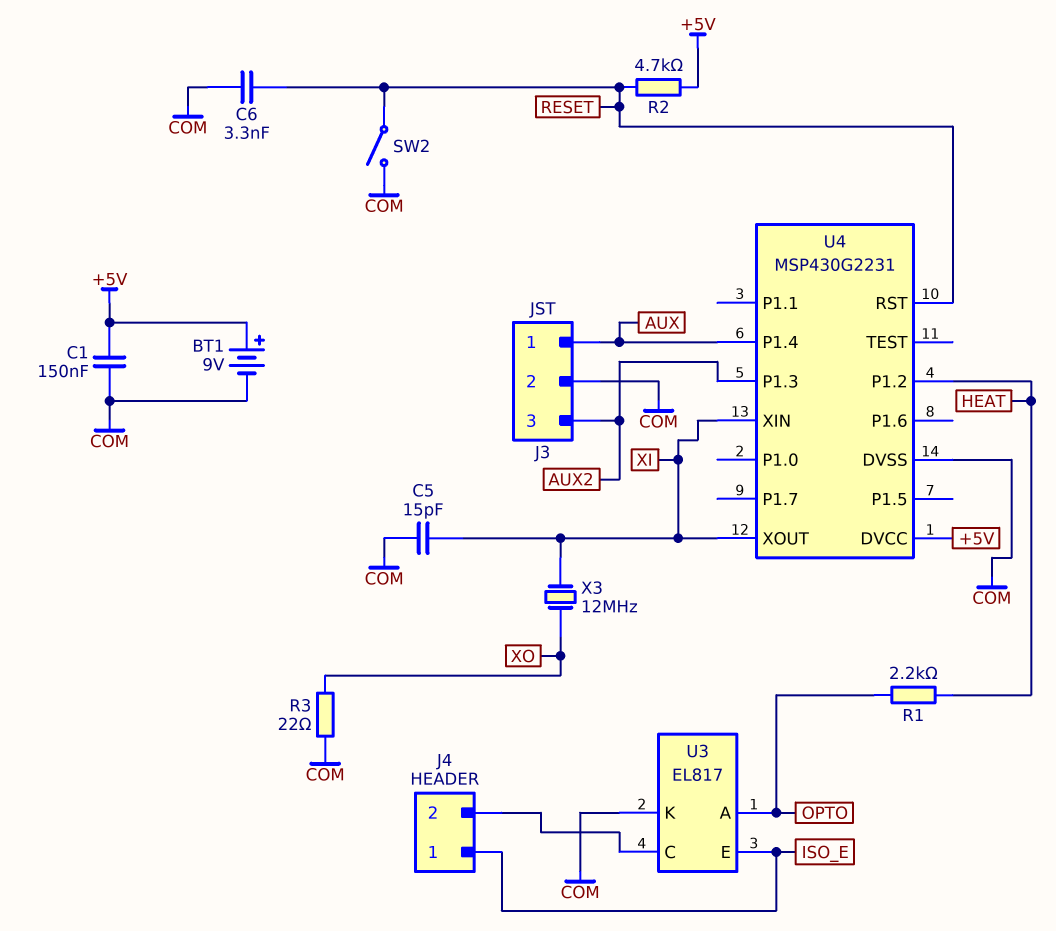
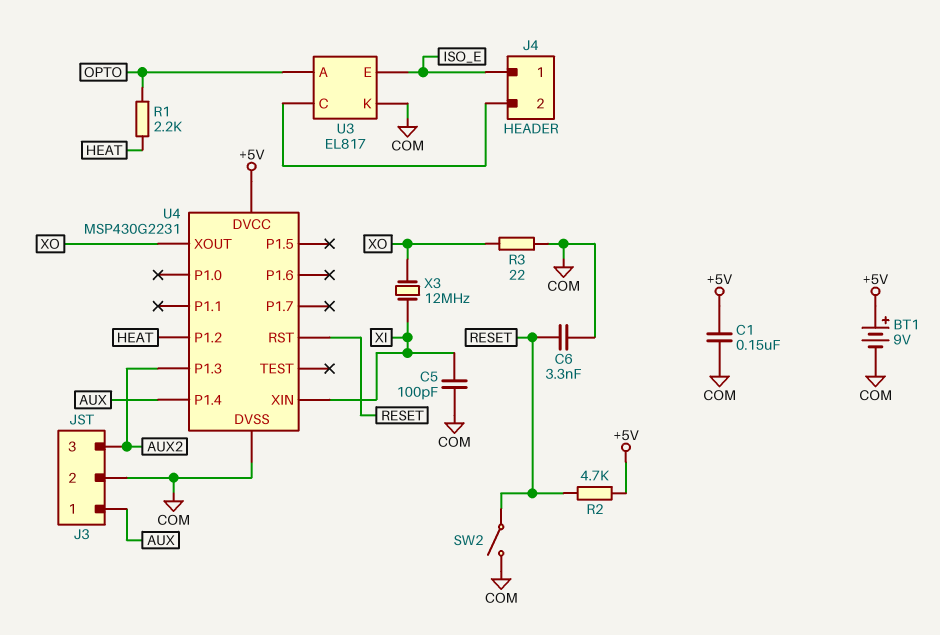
C5: 15pF (COM, XI) -> 100pF (COM, XI)
U4 pin XOUT: XI -> XO

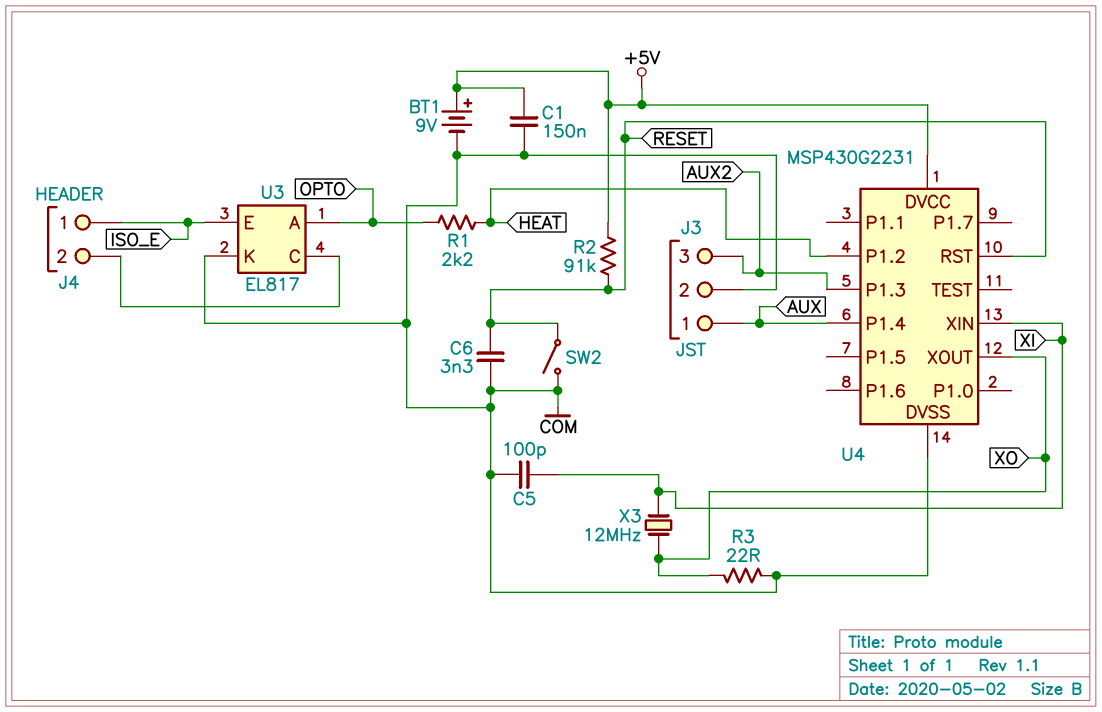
R2: 4.7k (+5V, RESET) -> 91k (+5V, RESET)

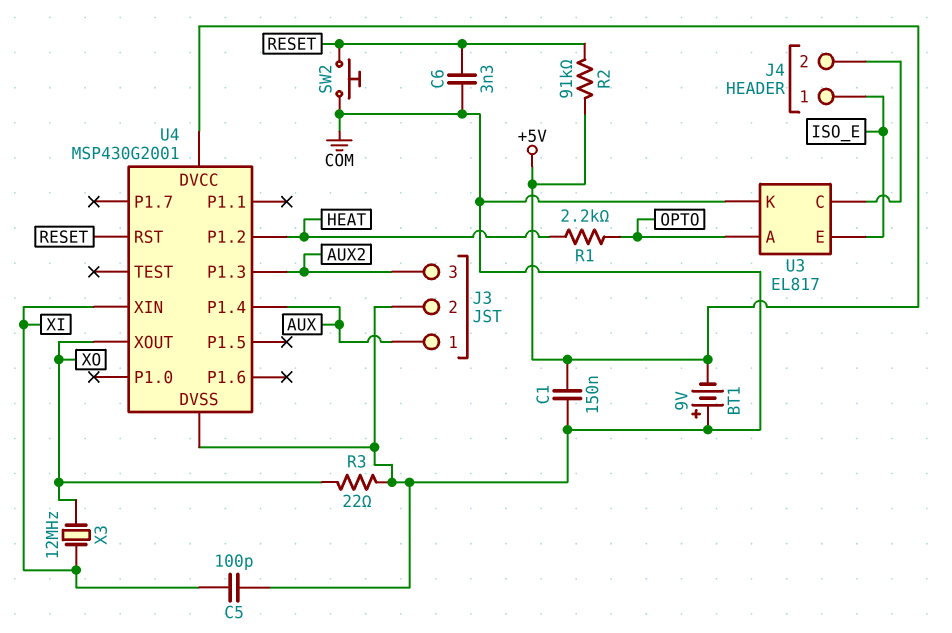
BT1: 9V (plus +5V, minus COM) -> 9V (plus COM, minus +5V)
SW2: switch (COM, RESET) -> button (COM, RESET)
U4: MSP430G2231 -> MSP430G2001

